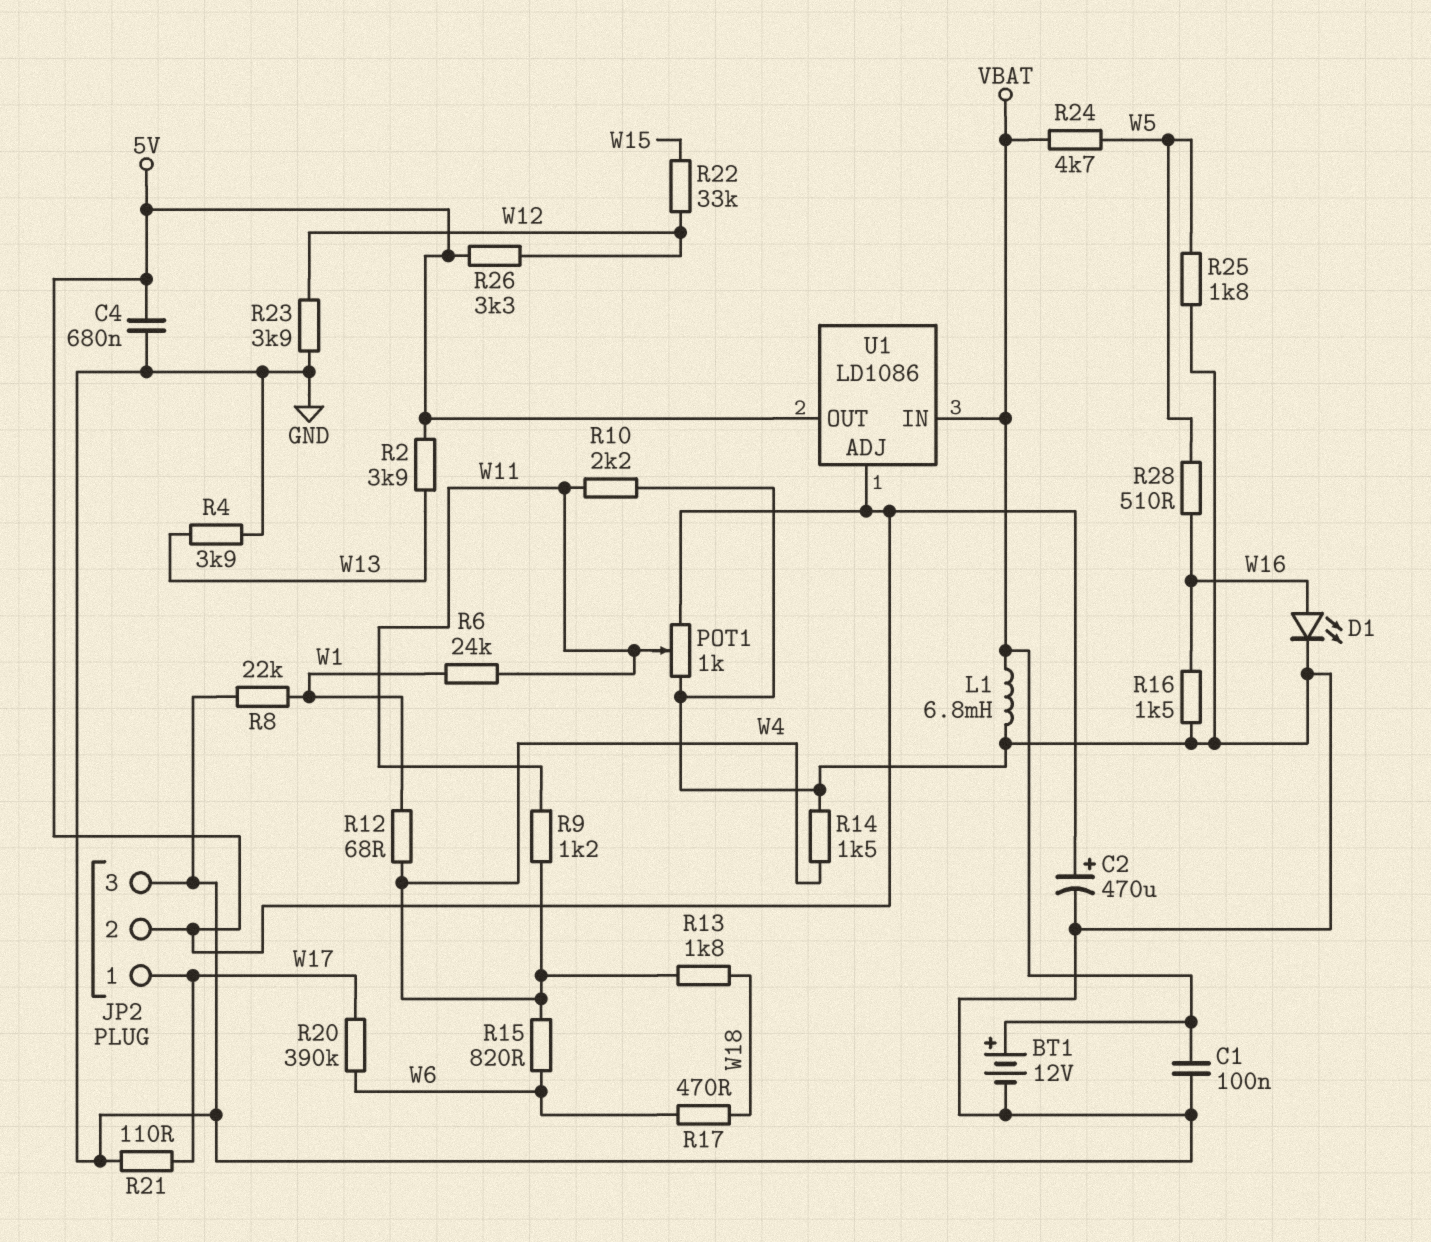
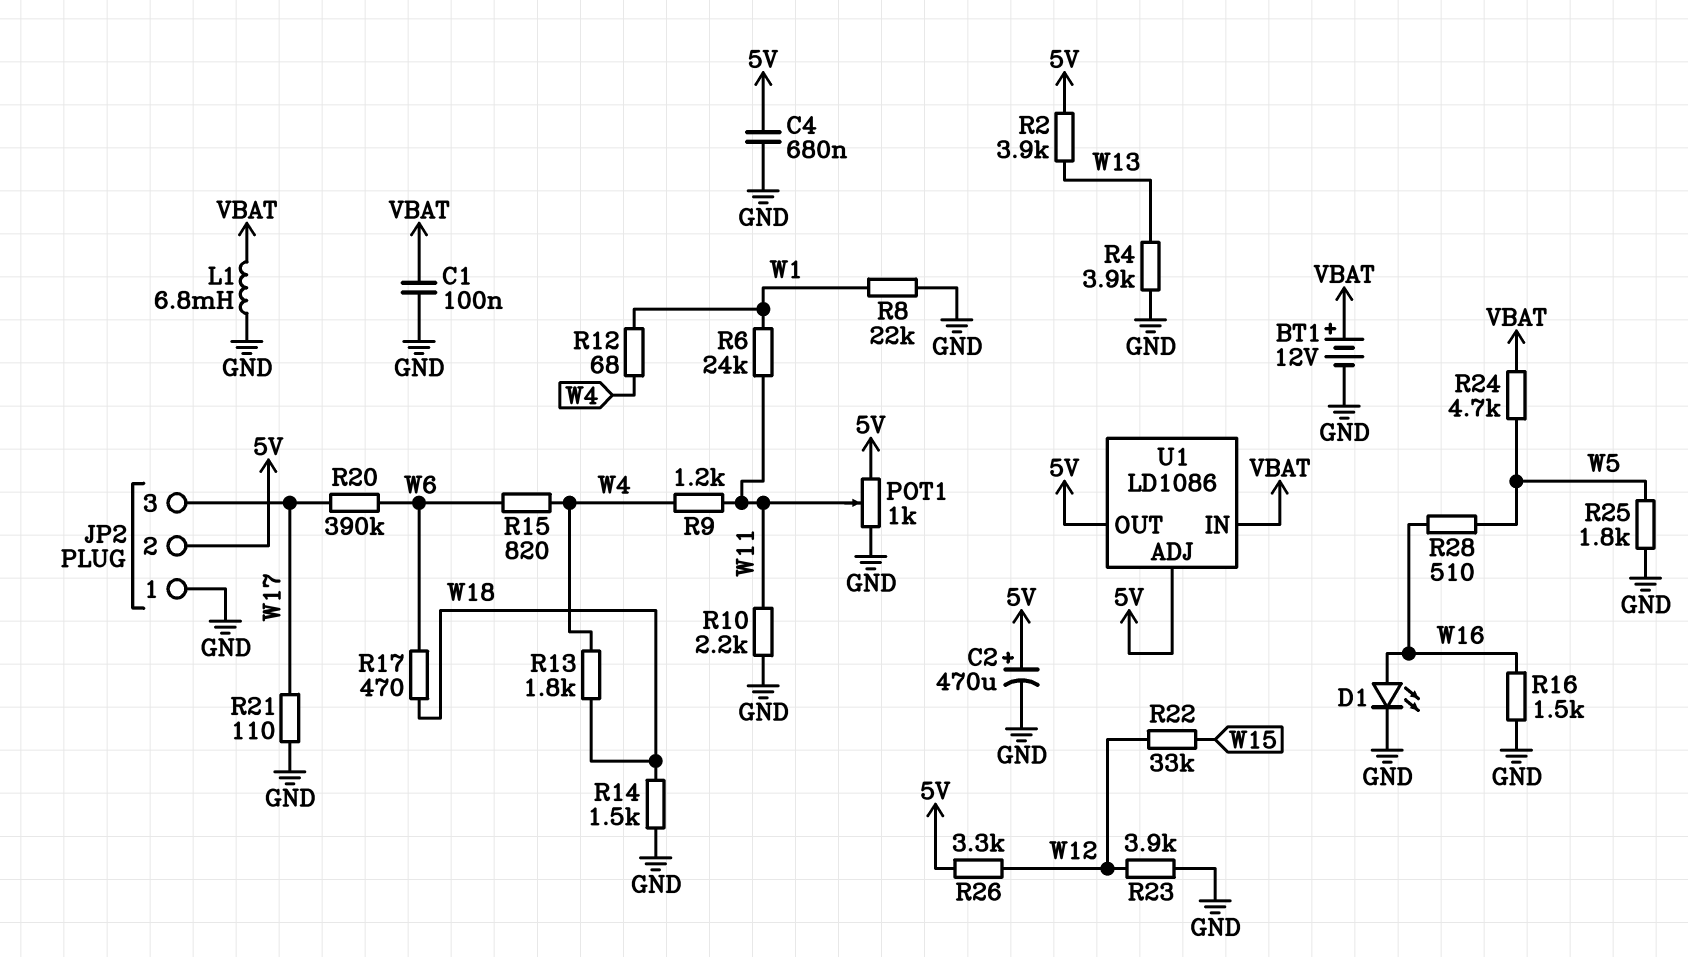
JP2 pin 1: W17 -> GND
JP2 pin 3: GND -> W17
R14: 1.5k (GND, W4) -> 1.5k (GND, W18)

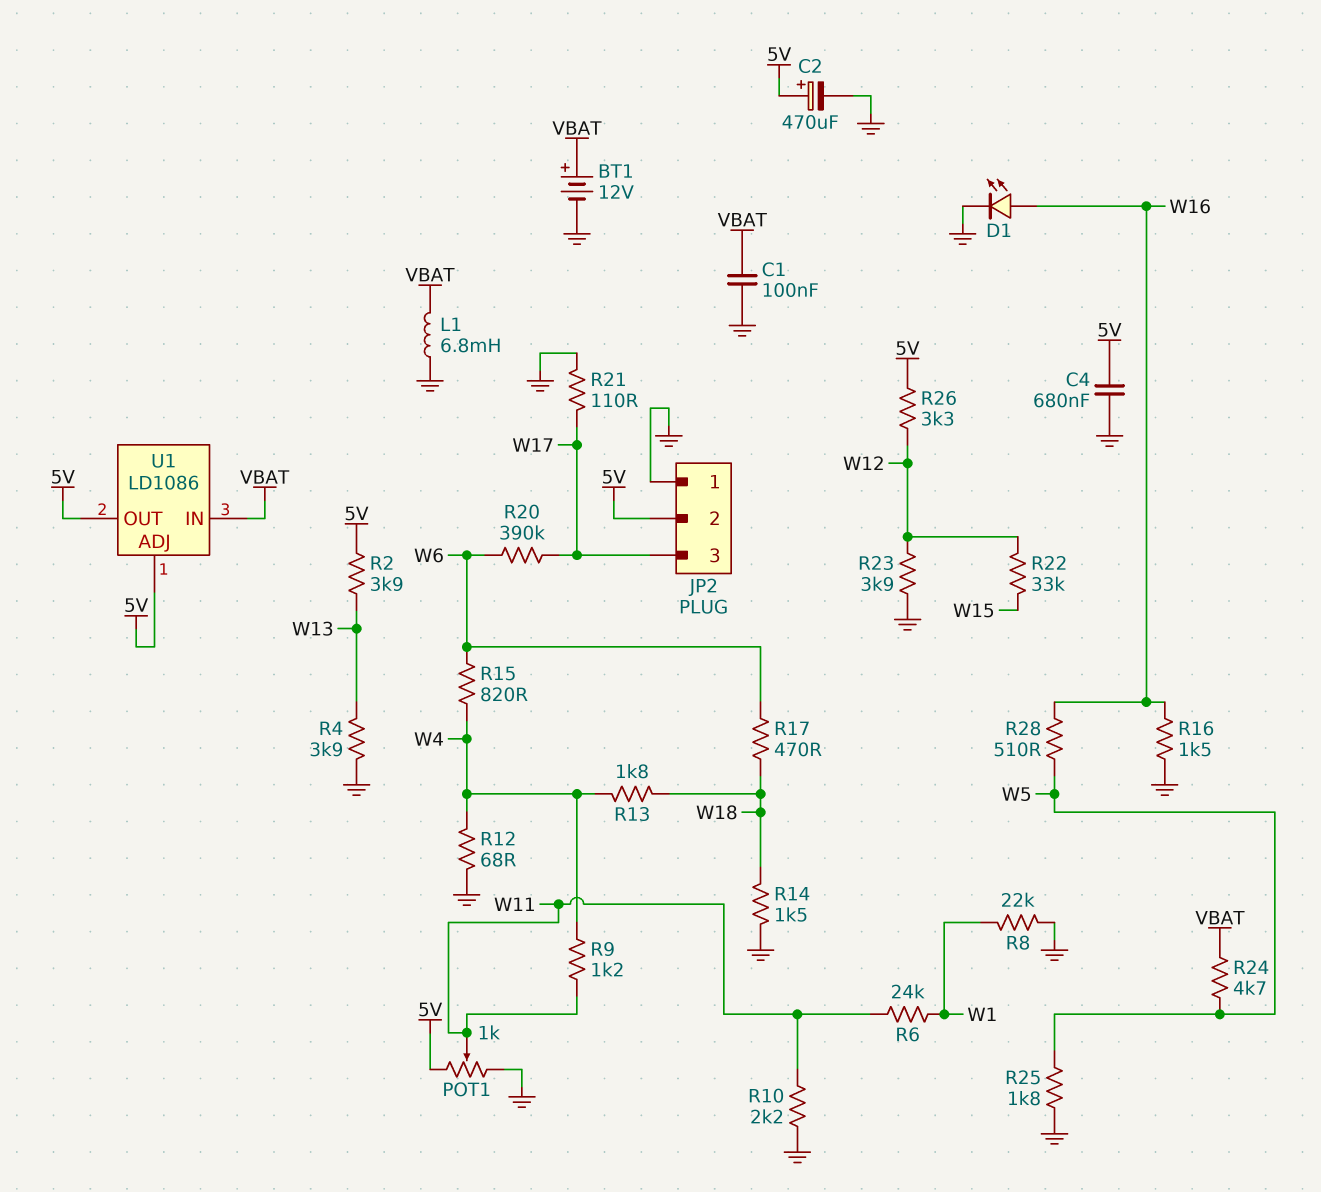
R12: 68 (W1, W4) -> 68 (GND, W4)

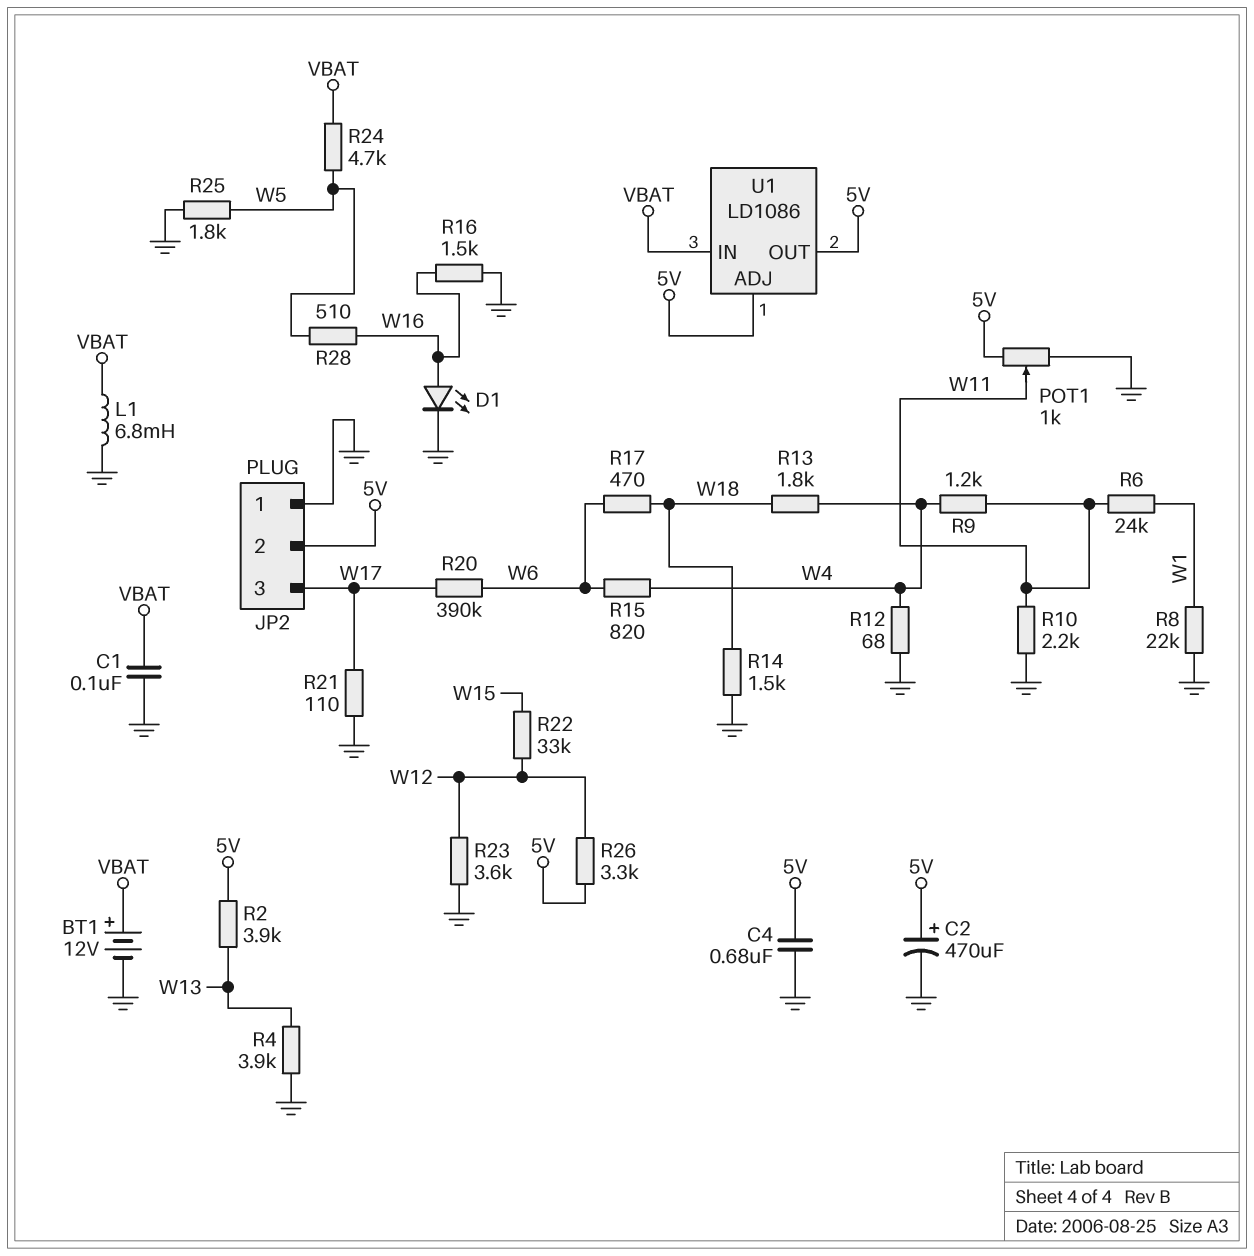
R23: 3.9k (GND, W12) -> 3.6k (GND, W12)

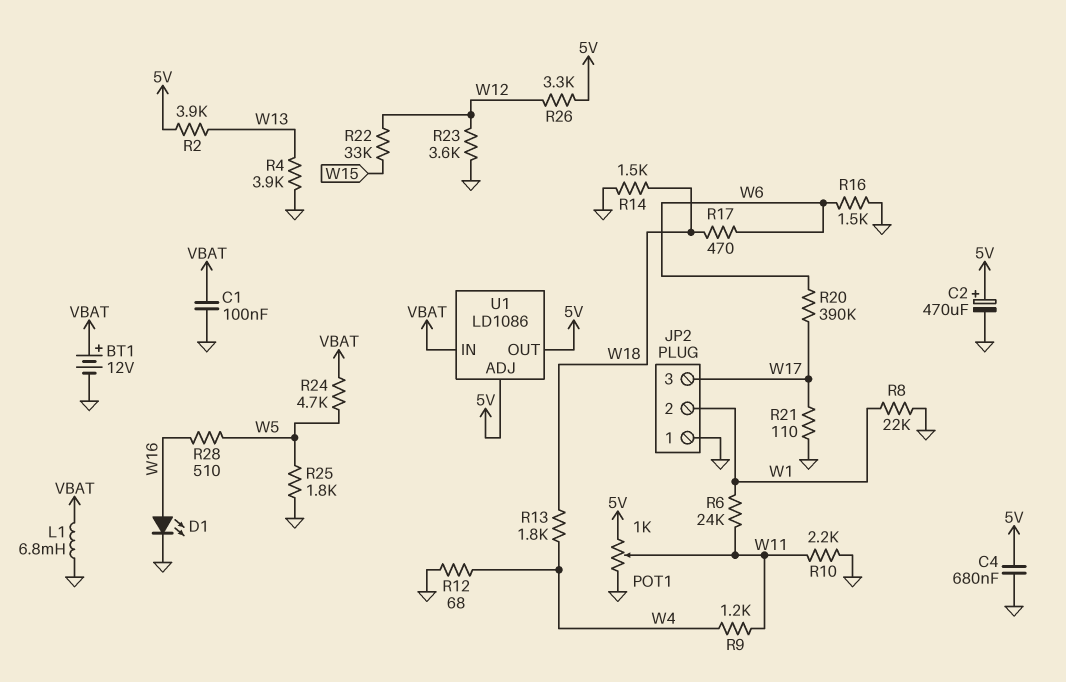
JP2 pin 2: 5V -> W1
R15: 820 (W4, W6) -> none
R16: 1.5k (GND, W16) -> 1.5k (GND, W6)

